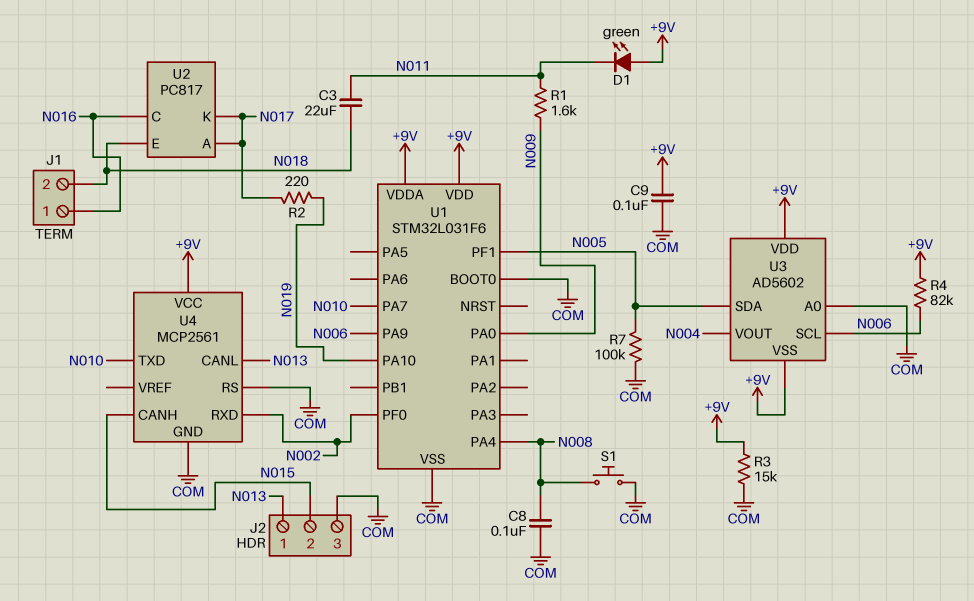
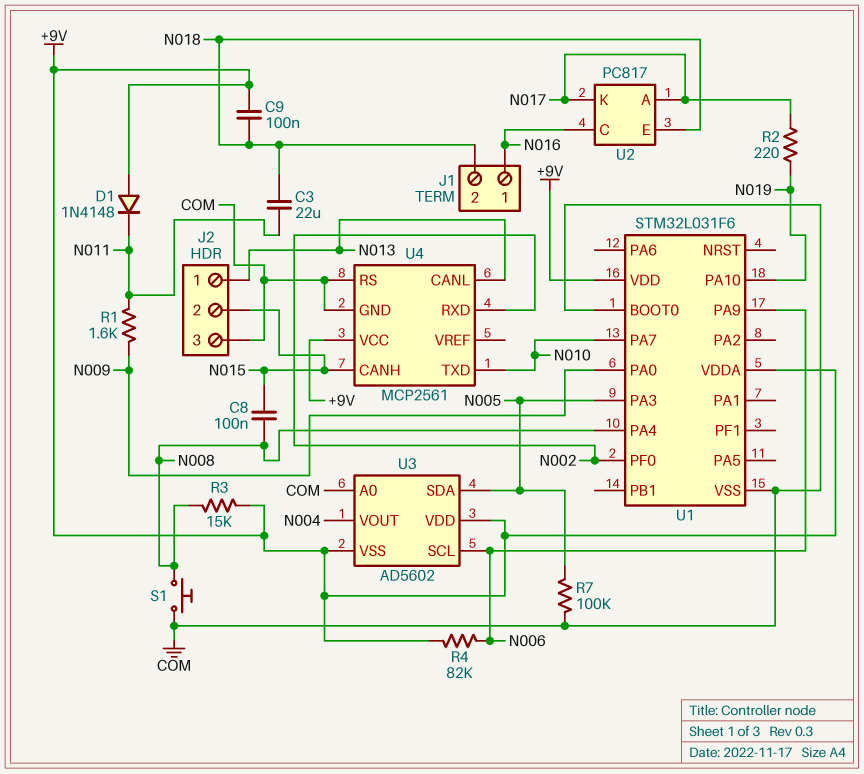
C8: 100nF (COM, N008) -> 100nF (N008, N015)
C9: 100nF (+9V, COM) -> 100nF (+9V, N018)
D1: LED green (A +9V, K N011) -> diode 1N4148 (A +9V, K N011)
R3: 15k (+9V, COM) -> 15k (+9V, N008)
U1 pin PA3: none -> N005
U1 pin PF1: N005 -> none

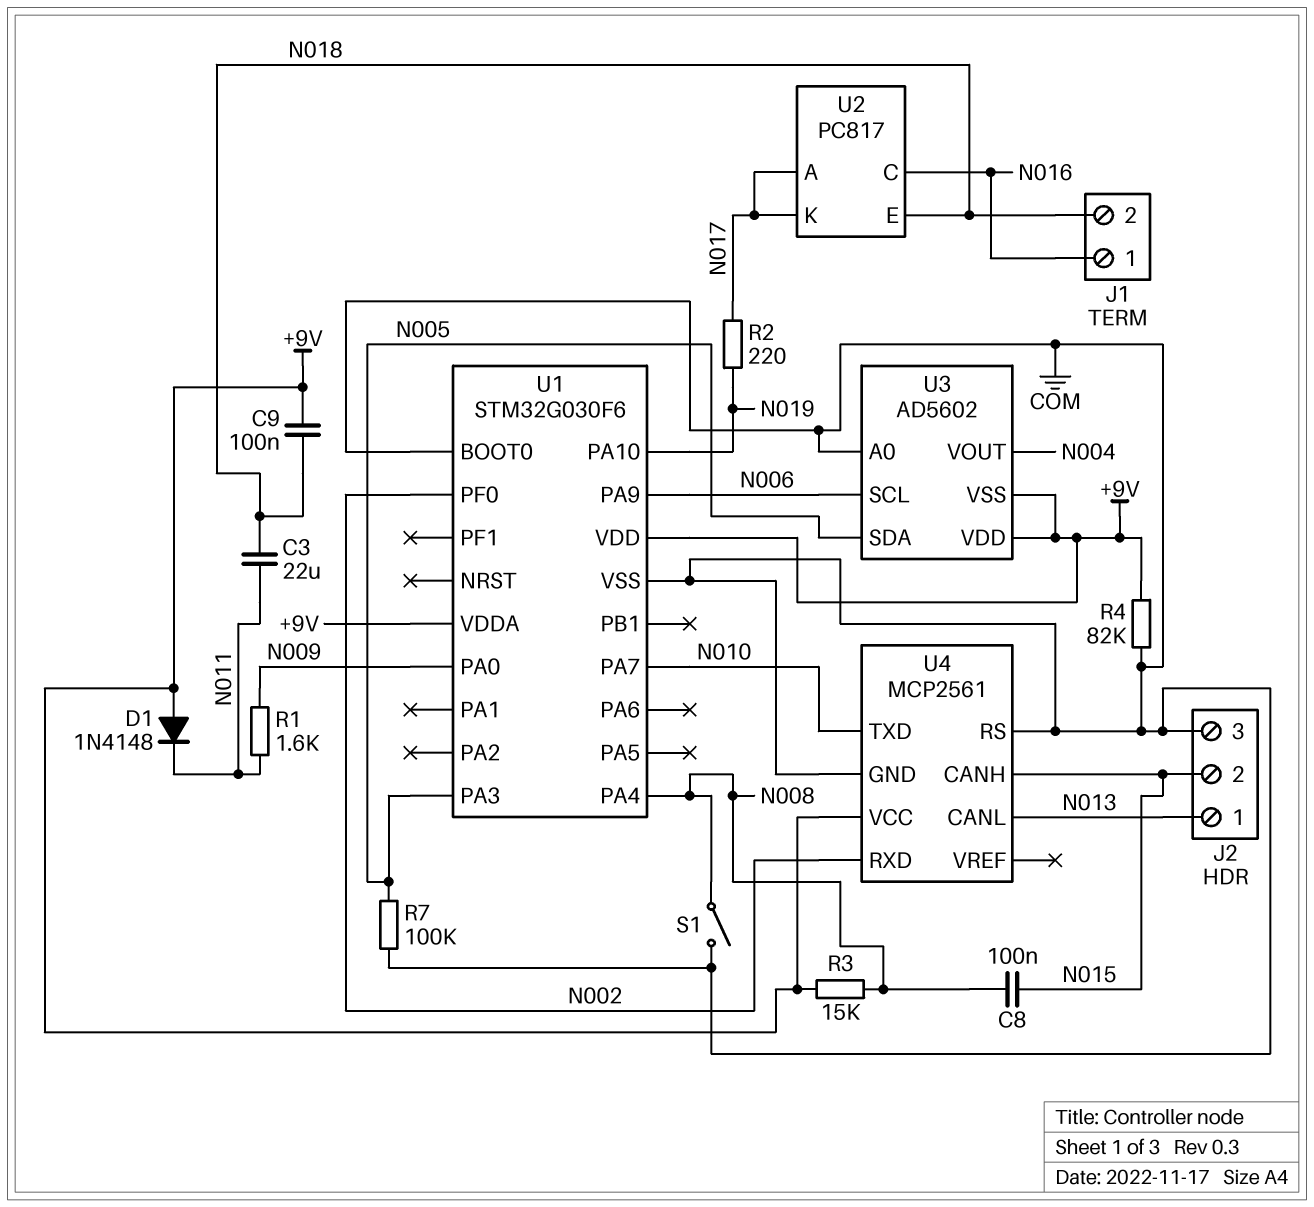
R4: 82k (+9V, N006) -> 82k (+9V, COM)
S1: button (COM, N008) -> switch (COM, N008)
U1: STM32L031F6 -> STM32G030F6

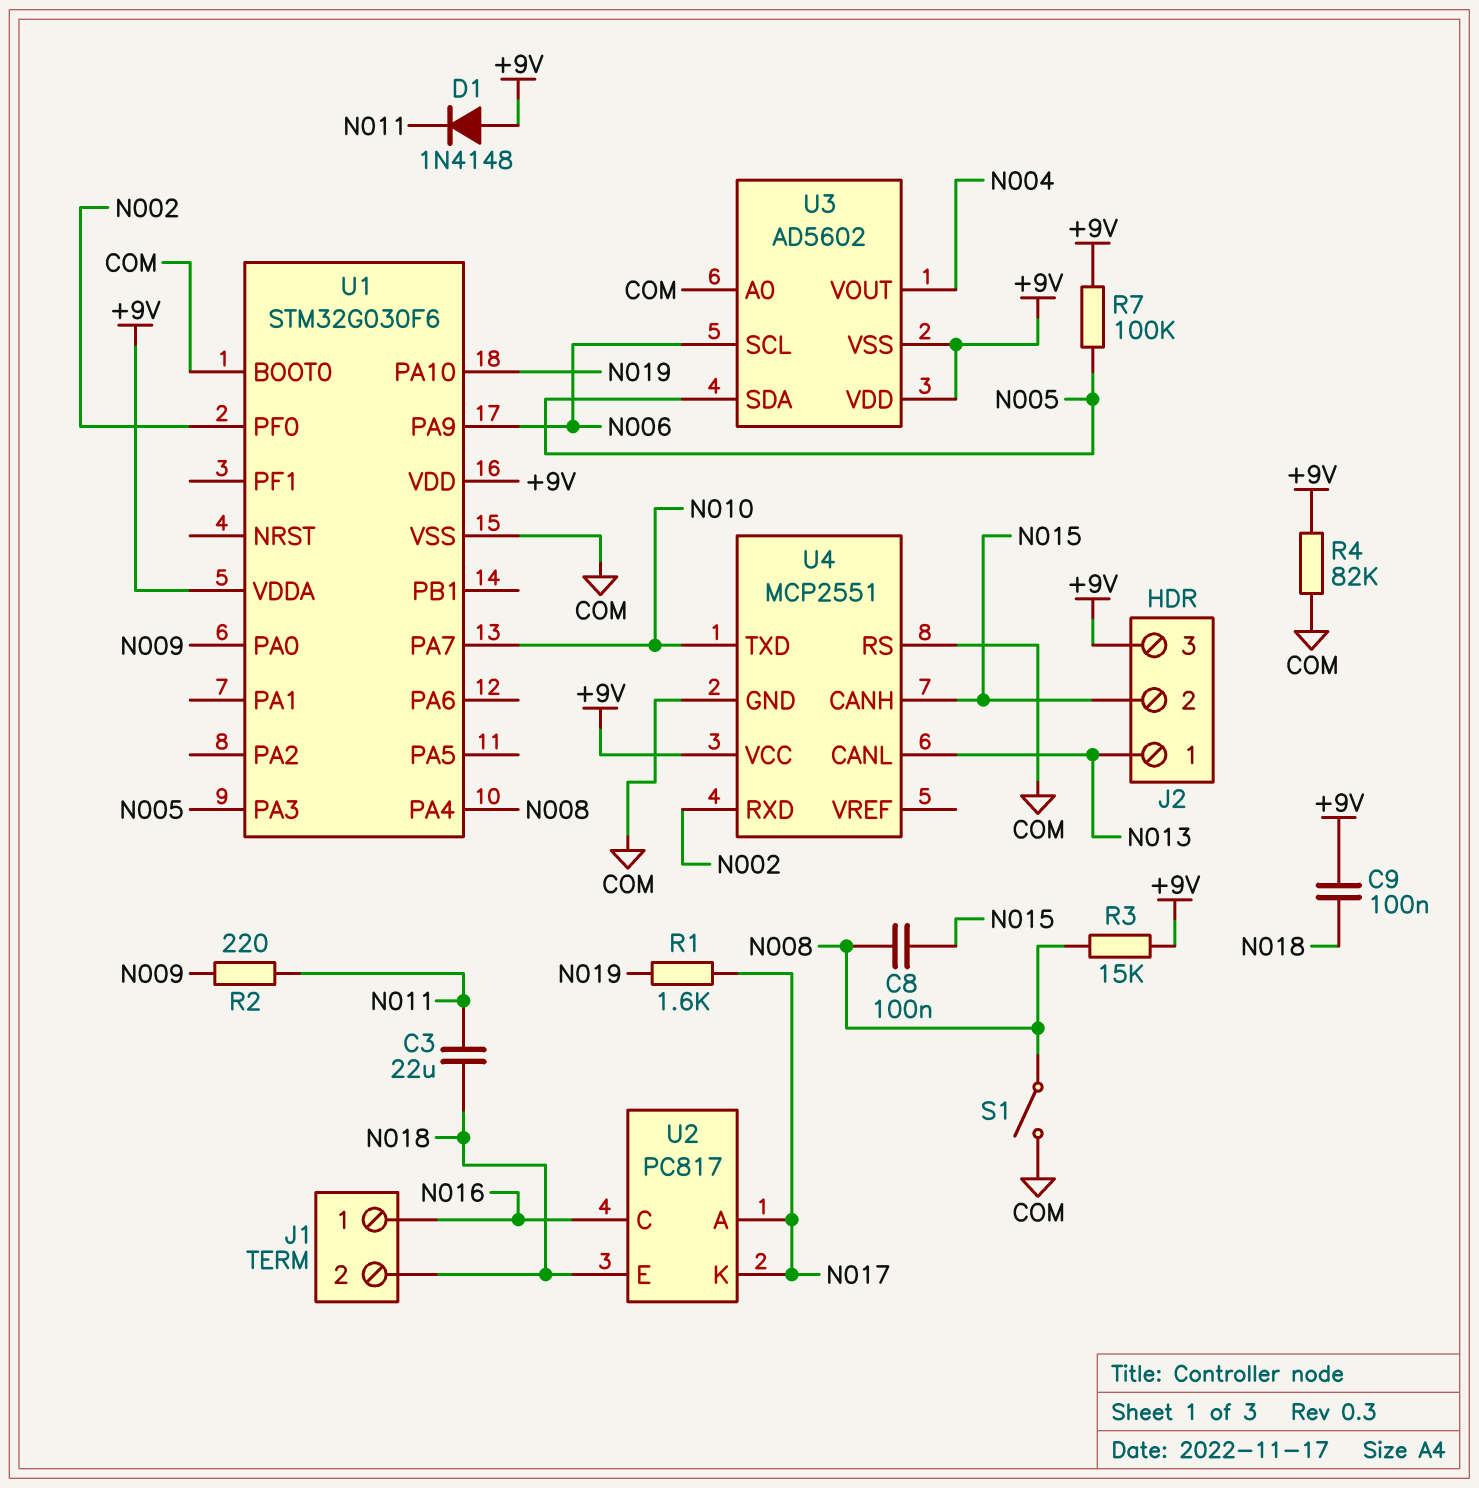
J2 pin 3: COM -> +9V
R1: 1.6k (N009, N011) -> 1.6k (N017, N019)
R2: 220 (N017, N019) -> 220 (N009, N011)
R7: 100k (COM, N005) -> 100k (+9V, N005)
U4: MCP2561 -> MCP2551

